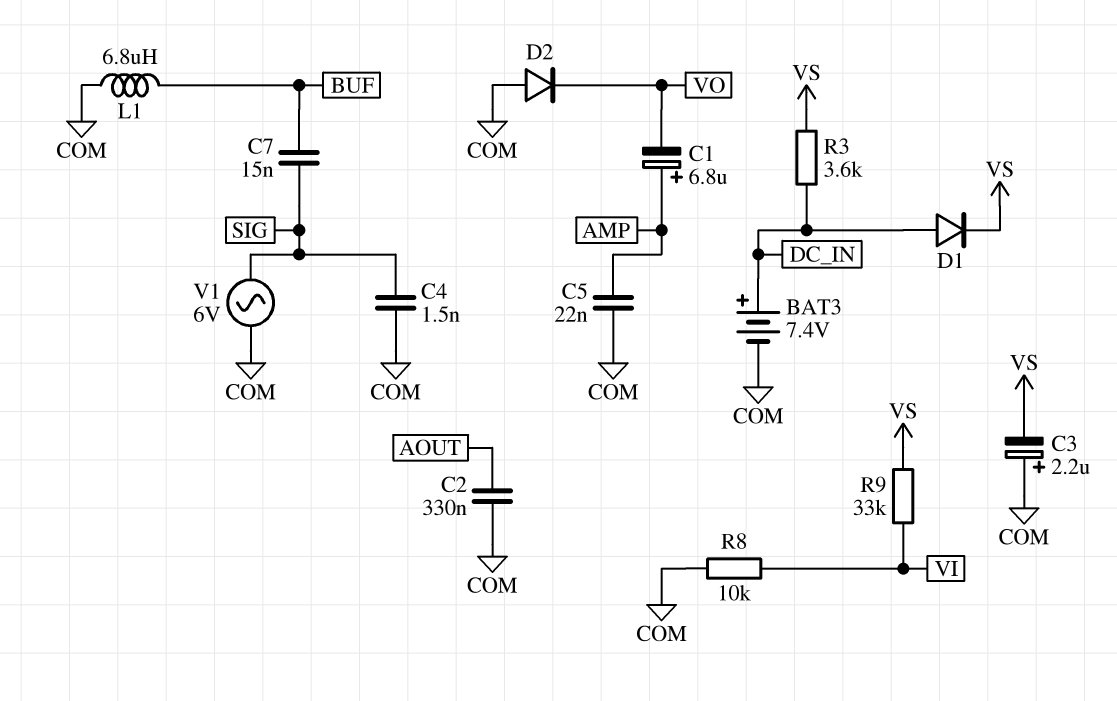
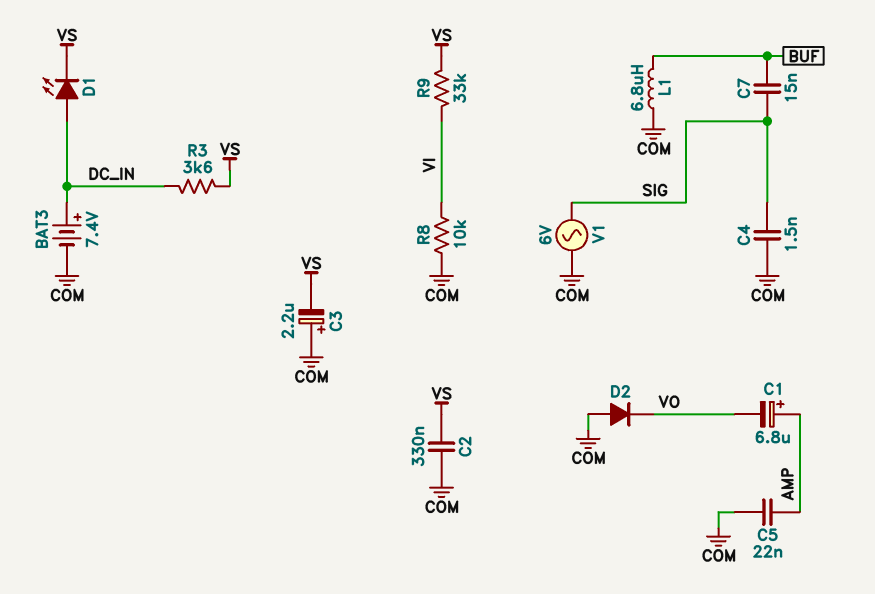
C2: 330nF (AOUT, COM) -> 330nF (COM, VS)
D1: diode (A DC_IN, K VS) -> LED (A DC_IN, K VS)

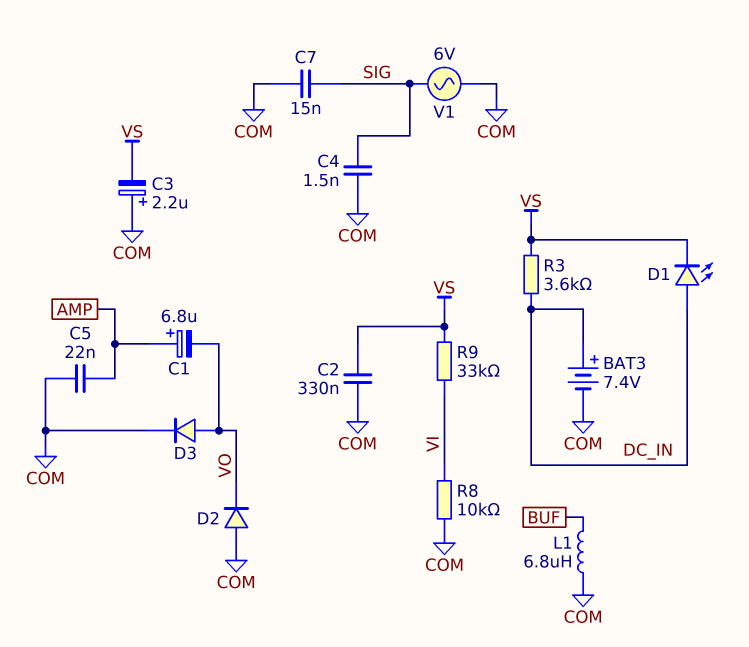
C7: 15nF (BUF, SIG) -> 15nF (COM, SIG)
D3: none -> diode (A VO, K COM)

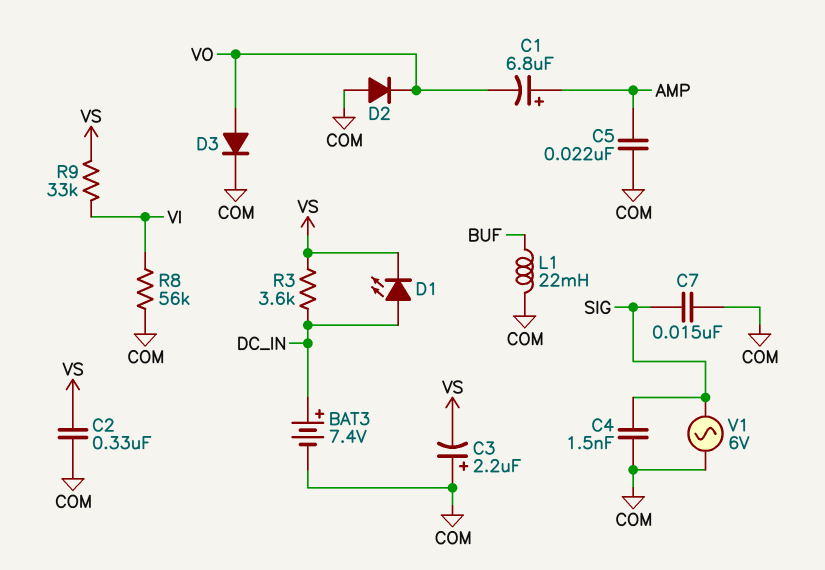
L1: 6.8uH (BUF, COM) -> 22mH (BUF, COM)
R8: 10k (COM, VI) -> 56k (COM, VI)

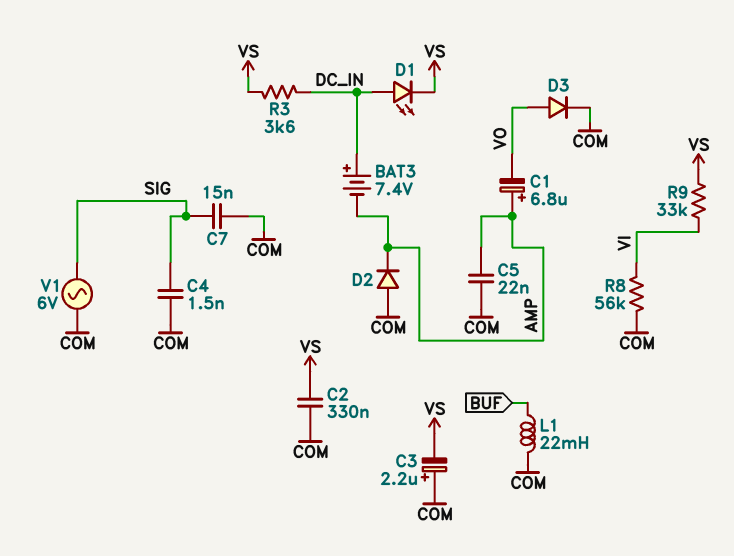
BAT3: 7.4V (plus DC_IN, minus COM) -> 7.4V (plus DC_IN, minus AMP)
D2: diode (A COM, K VO) -> diode (A COM, K AMP)

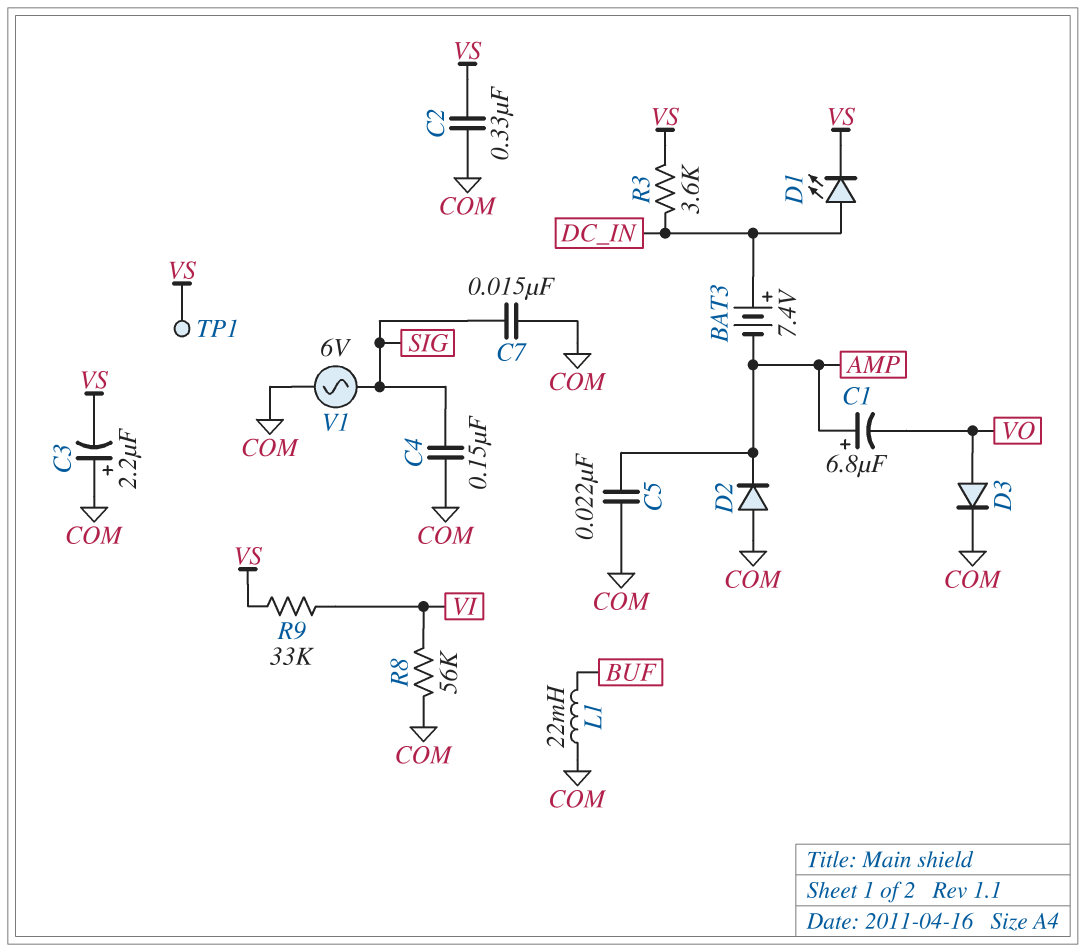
C4: 1.5nF (COM, SIG) -> 150nF (COM, SIG)
TP1: none -> test point (VS)

